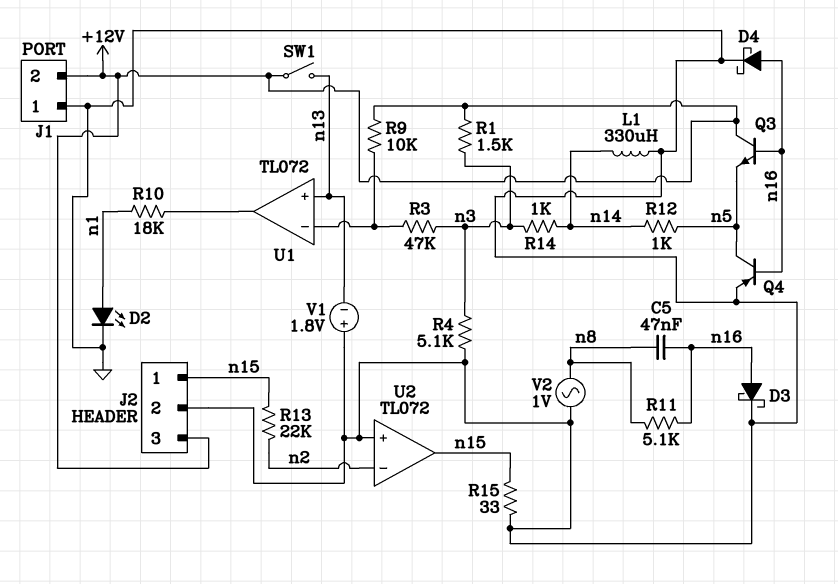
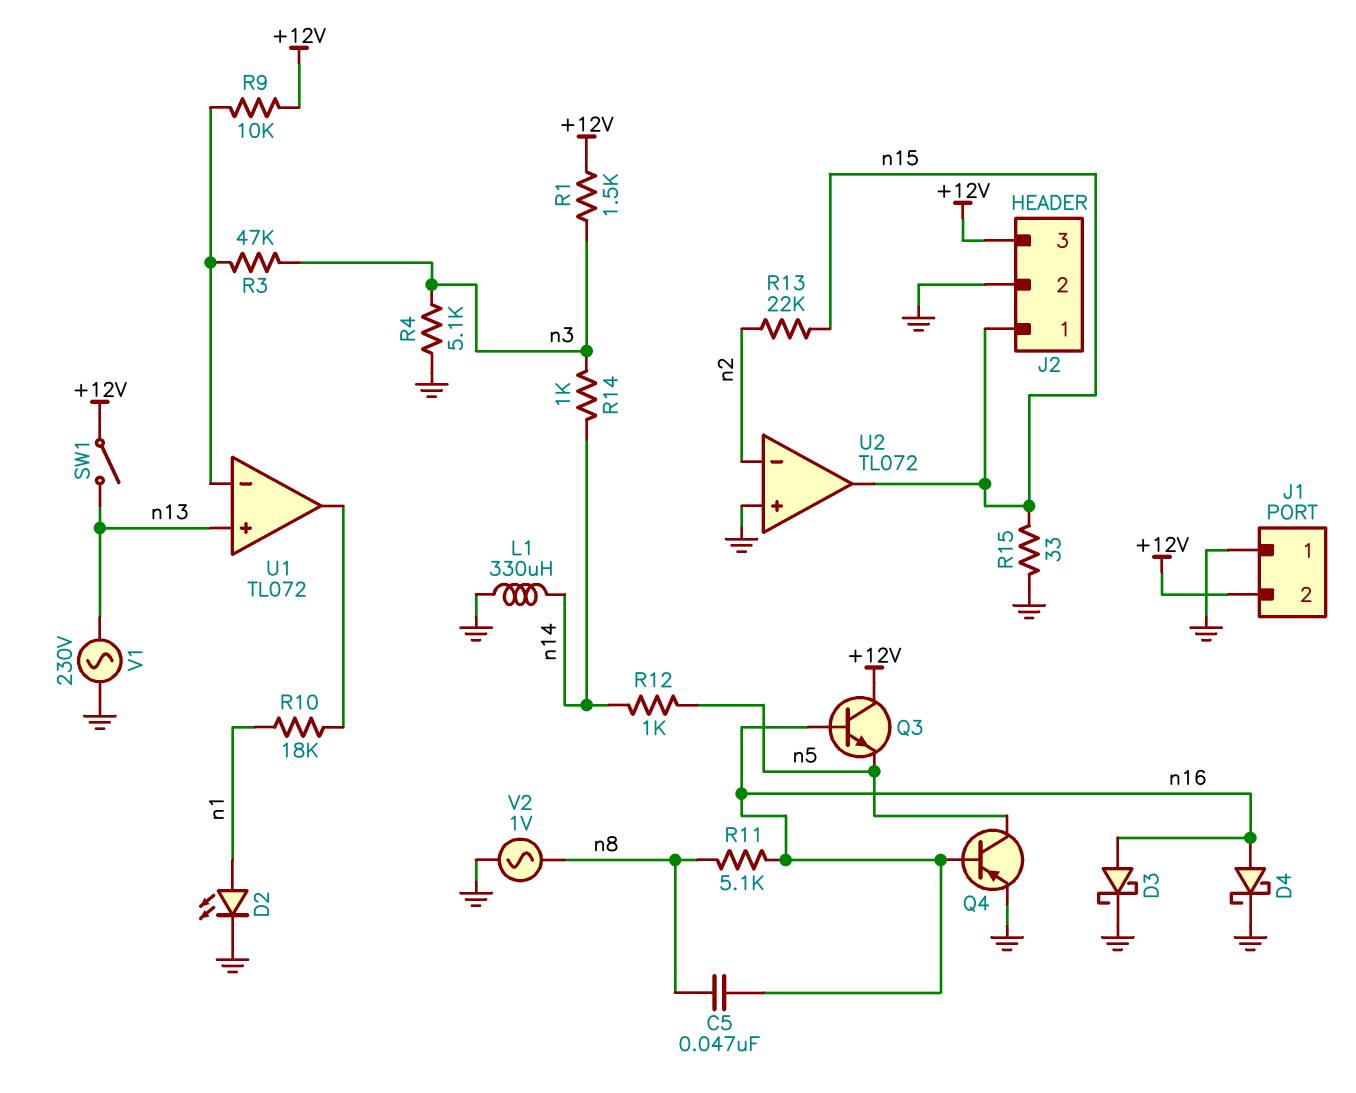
V1: 1.8V (plus GND, minus n13) -> AC 230V (GND, n13)

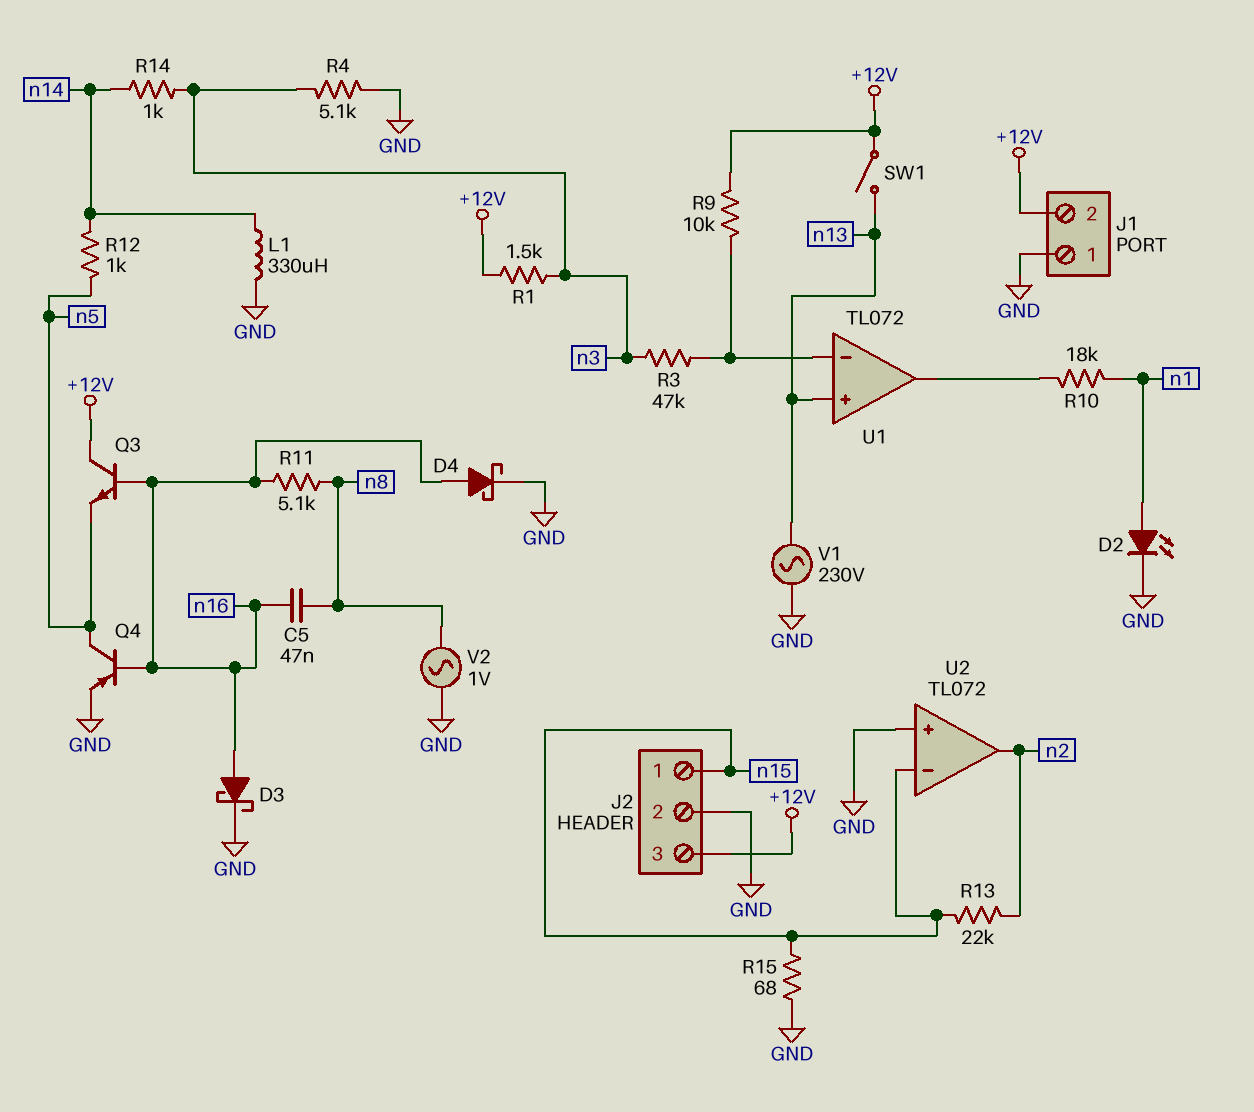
R15: 33 (GND, n15) -> 68 (GND, n15)
U2 pin in-: n2 -> n15
U2 pin out: n15 -> n2

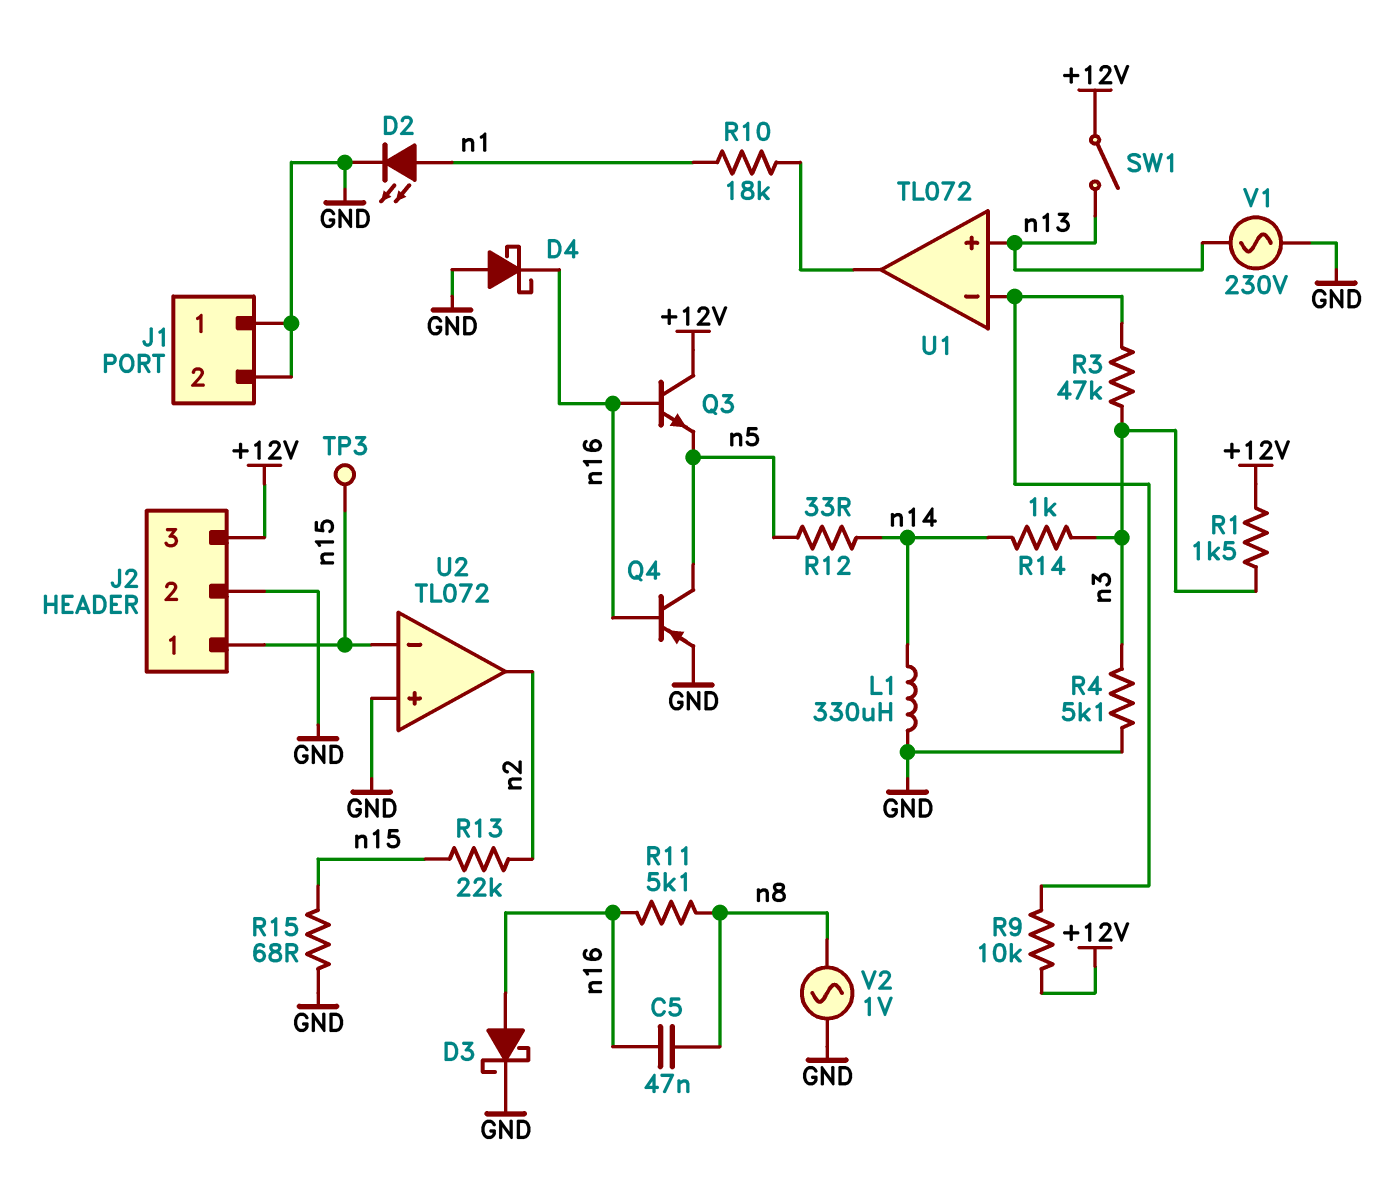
D4: schottky (A n16, K GND) -> schottky (A GND, K n16)
J1 pin 2: +12V -> GND
R12: 1k (n5, n14) -> 33 (n5, n14)
TP3: none -> test point (n15)

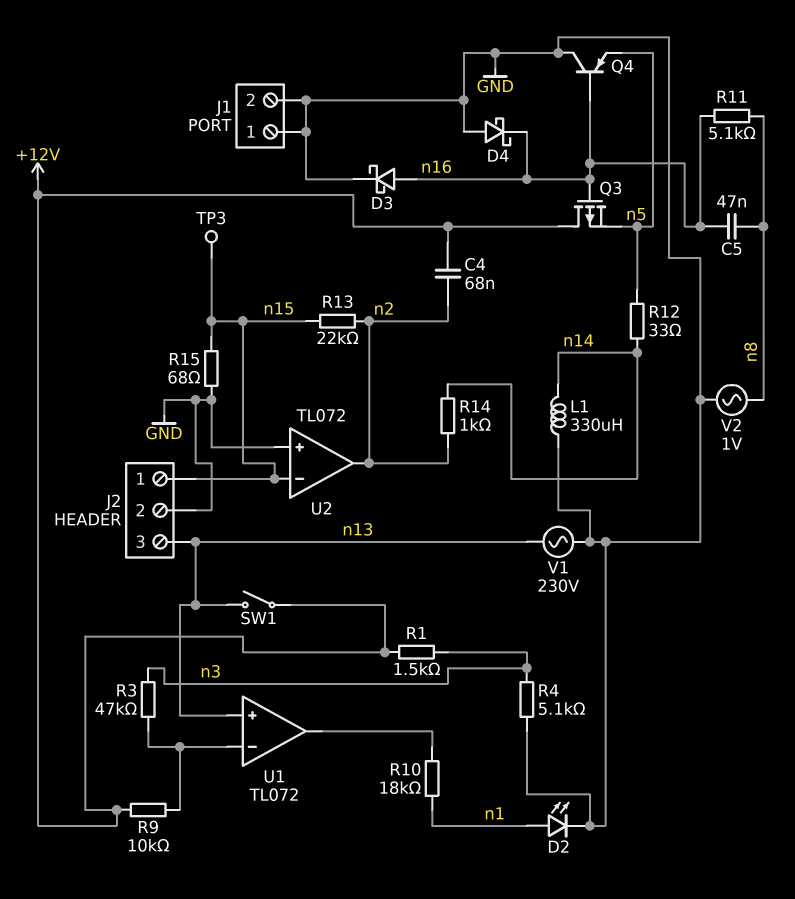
C4: none -> 68nF (+12V, n2)
J2 pin 3: +12V -> n13
Q3: NPN (B n16, C +12V, E n5) -> PMOS (G n16, D +12V, S n5)
Q4: PNP (B n16, C n5, E GND) -> PNP (B n16, C GND, E n5)
R14: 1k (n3, n14) -> 1k (n2, n14)

